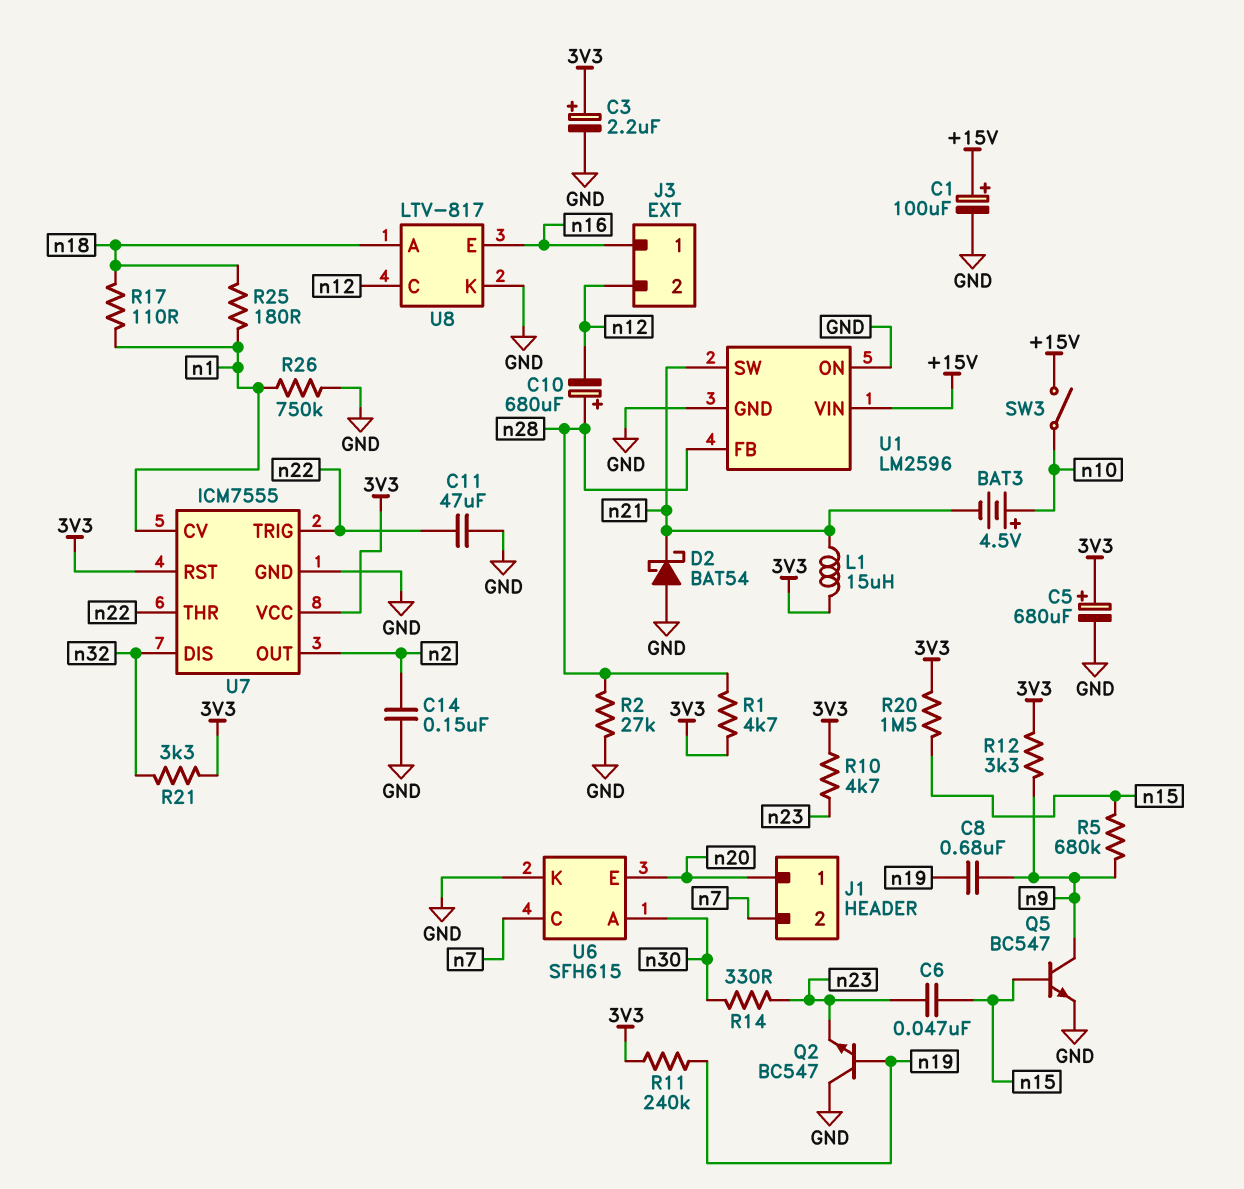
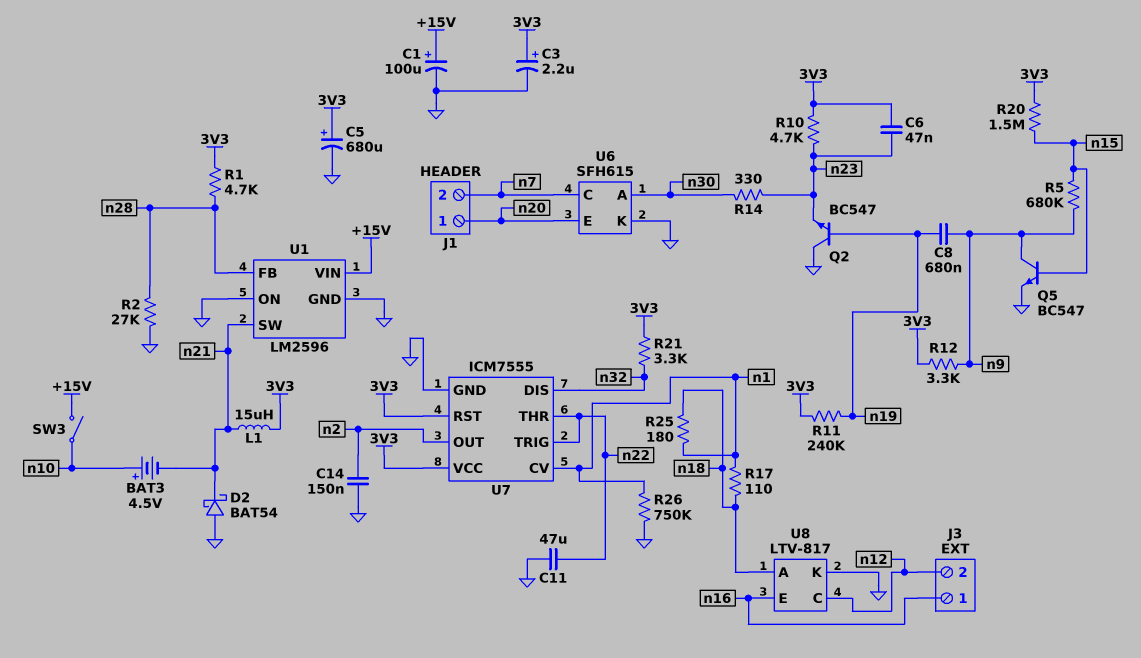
C6: 47nF (n15, n23) -> 47nF (3V3, n23)
C10: 680uF (plus n28, minus n12) -> none

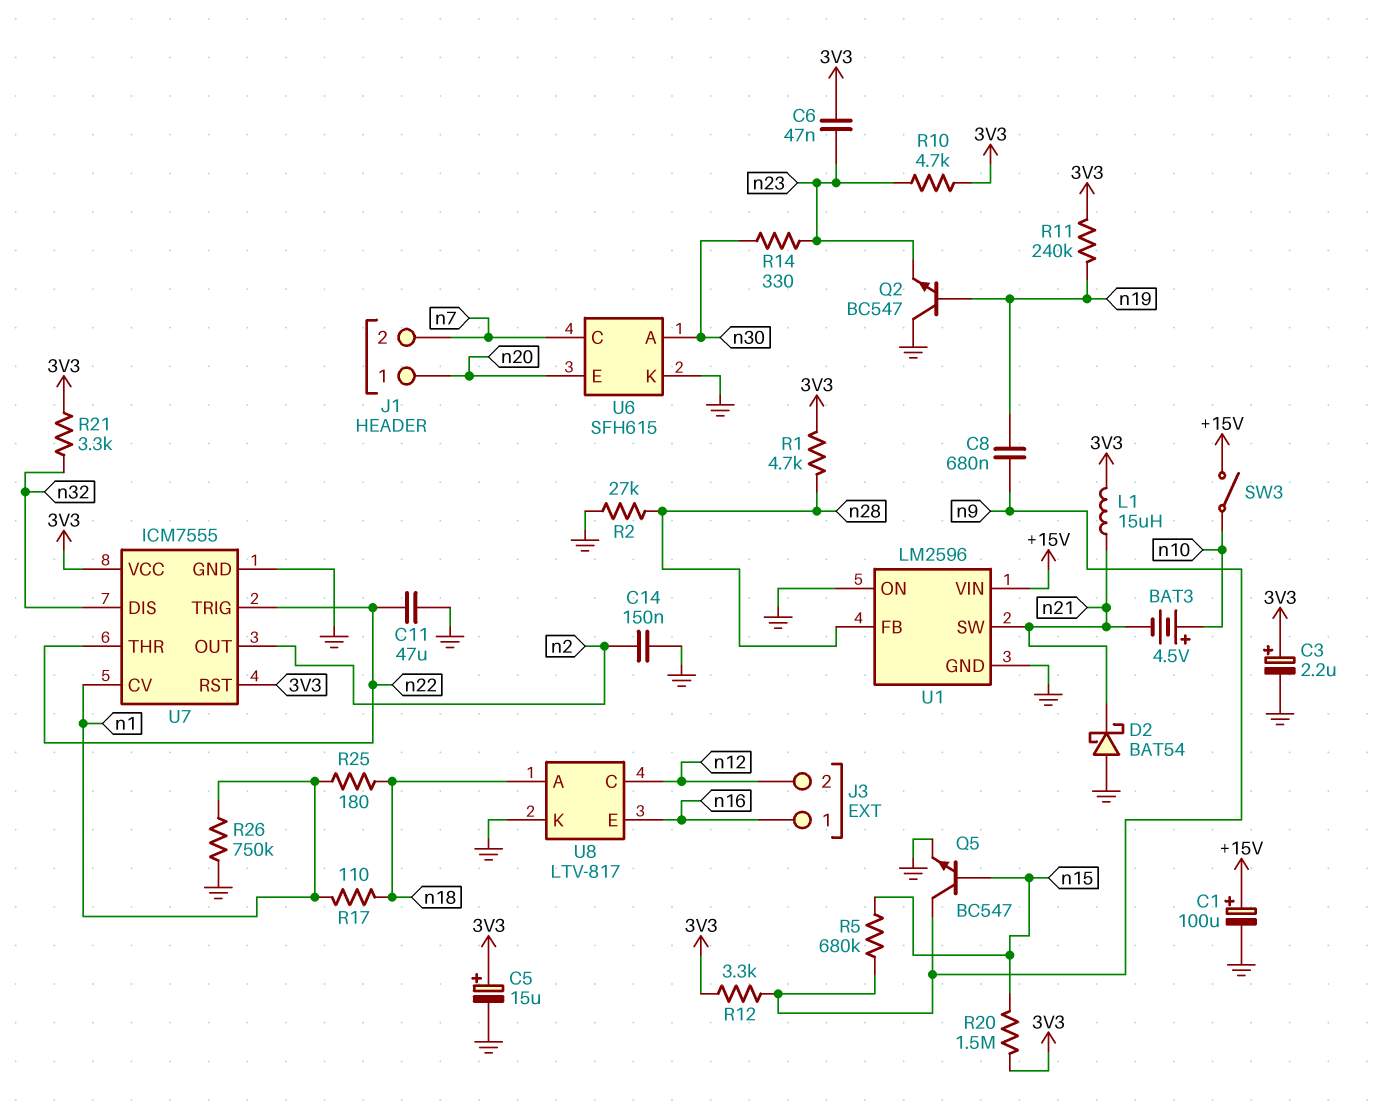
C5: 680uF (plus 3V3, minus GND) -> 15uF (plus 3V3, minus GND)

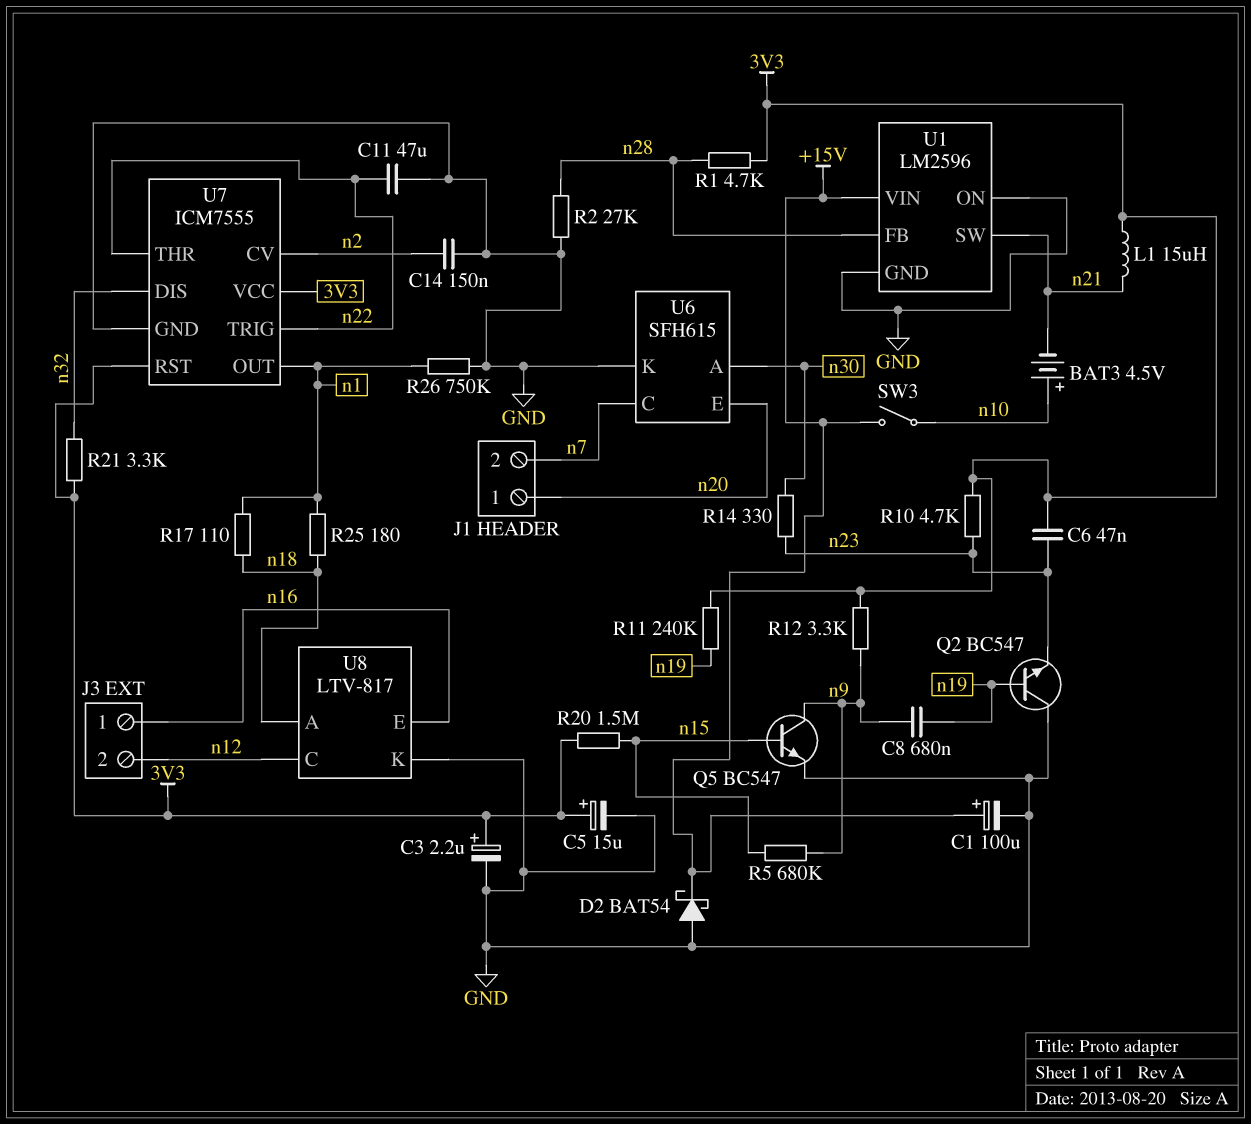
D2: schottky BAT54 (A GND, K n21) -> schottky BAT54 (A GND, K +15V)
U7 pin CV: n1 -> n2
U7 pin OUT: n2 -> n1

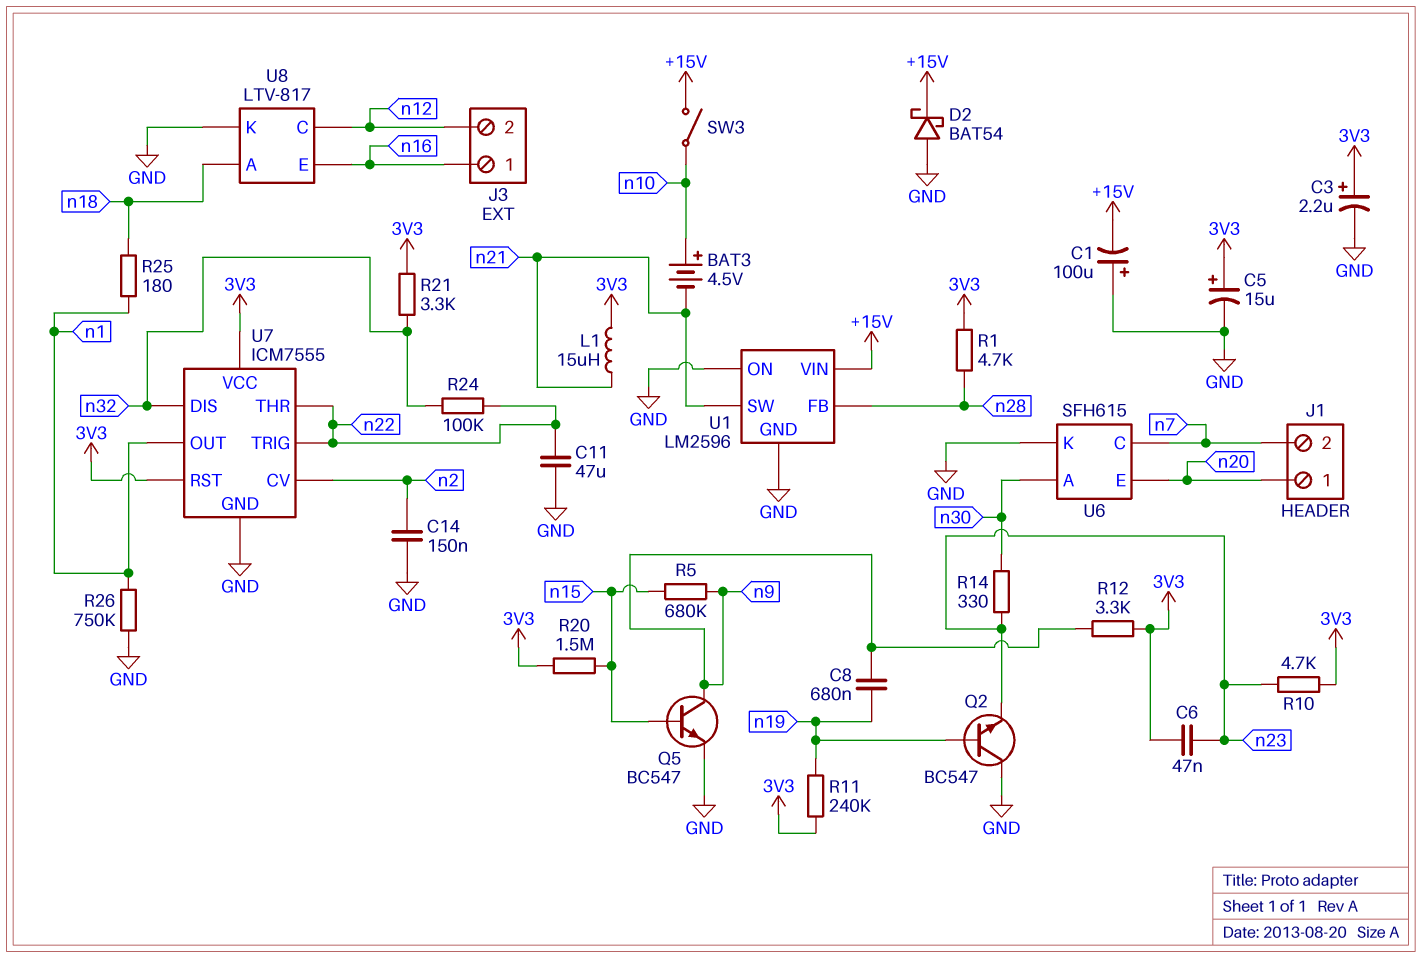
C1: 100uF (plus +15V, minus GND) -> 100uF (plus GND, minus +15V)
R2: 27k (GND, n28) -> none
R17: 110 (n1, n18) -> none
R24: none -> 100k (n22, n32)

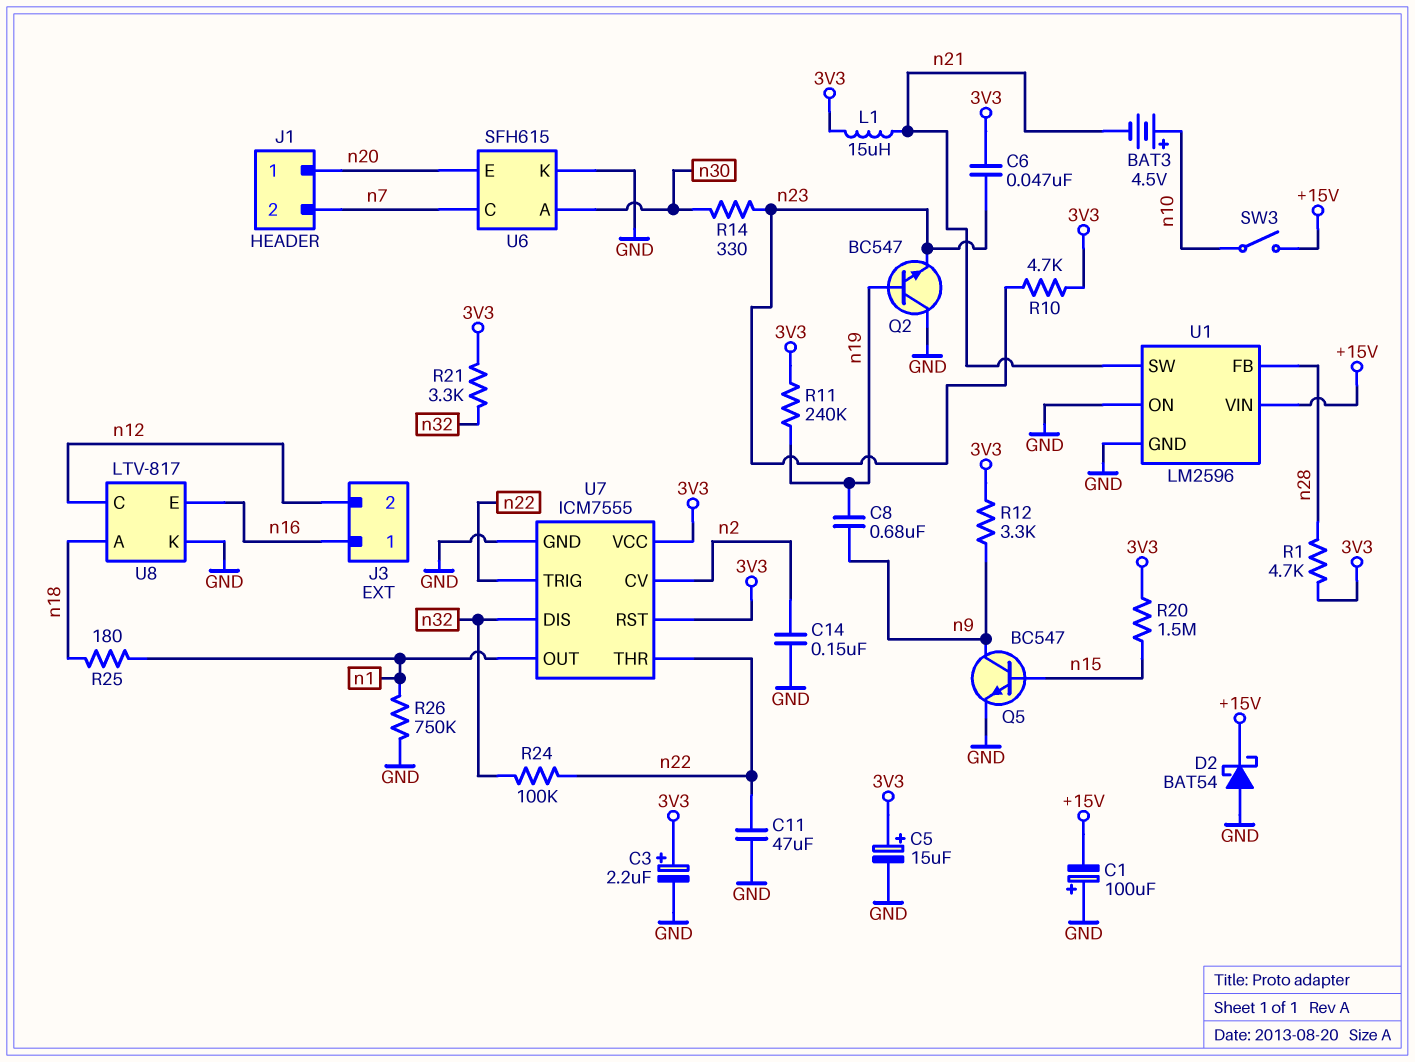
R5: 680k (n9, n15) -> none

